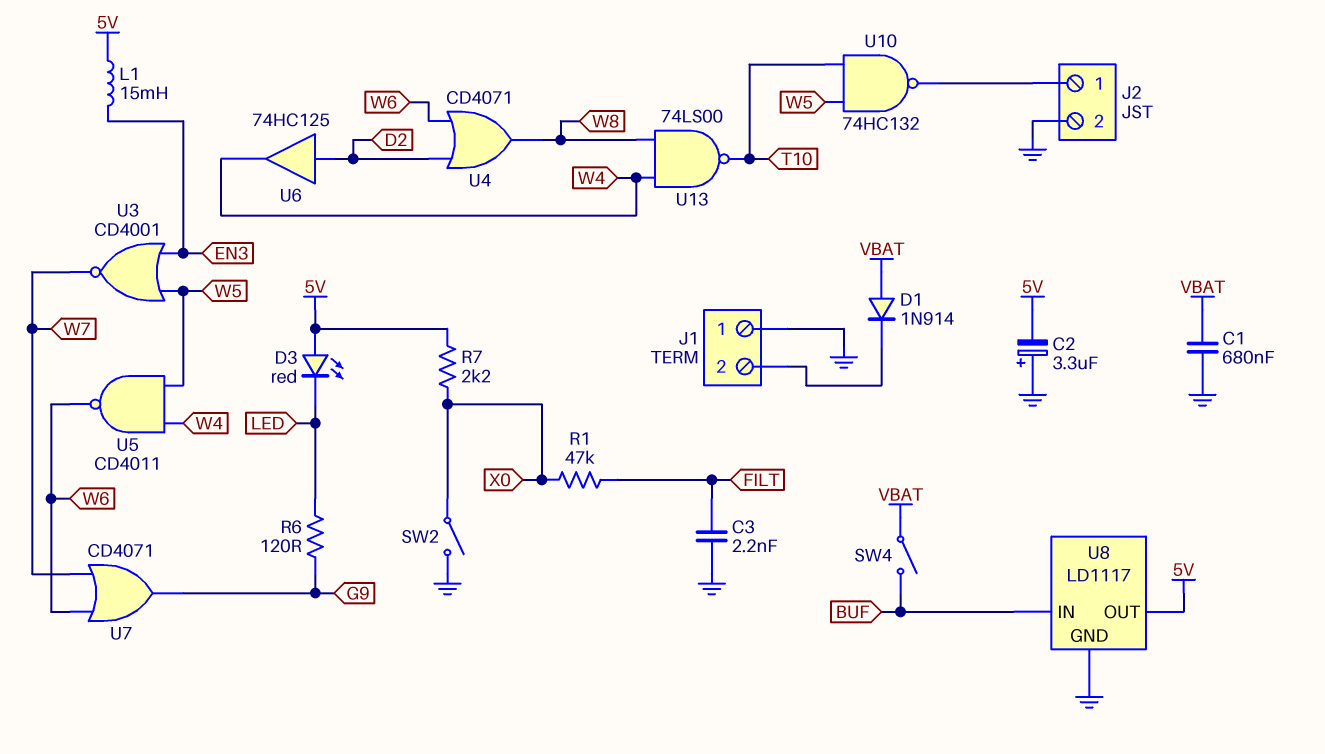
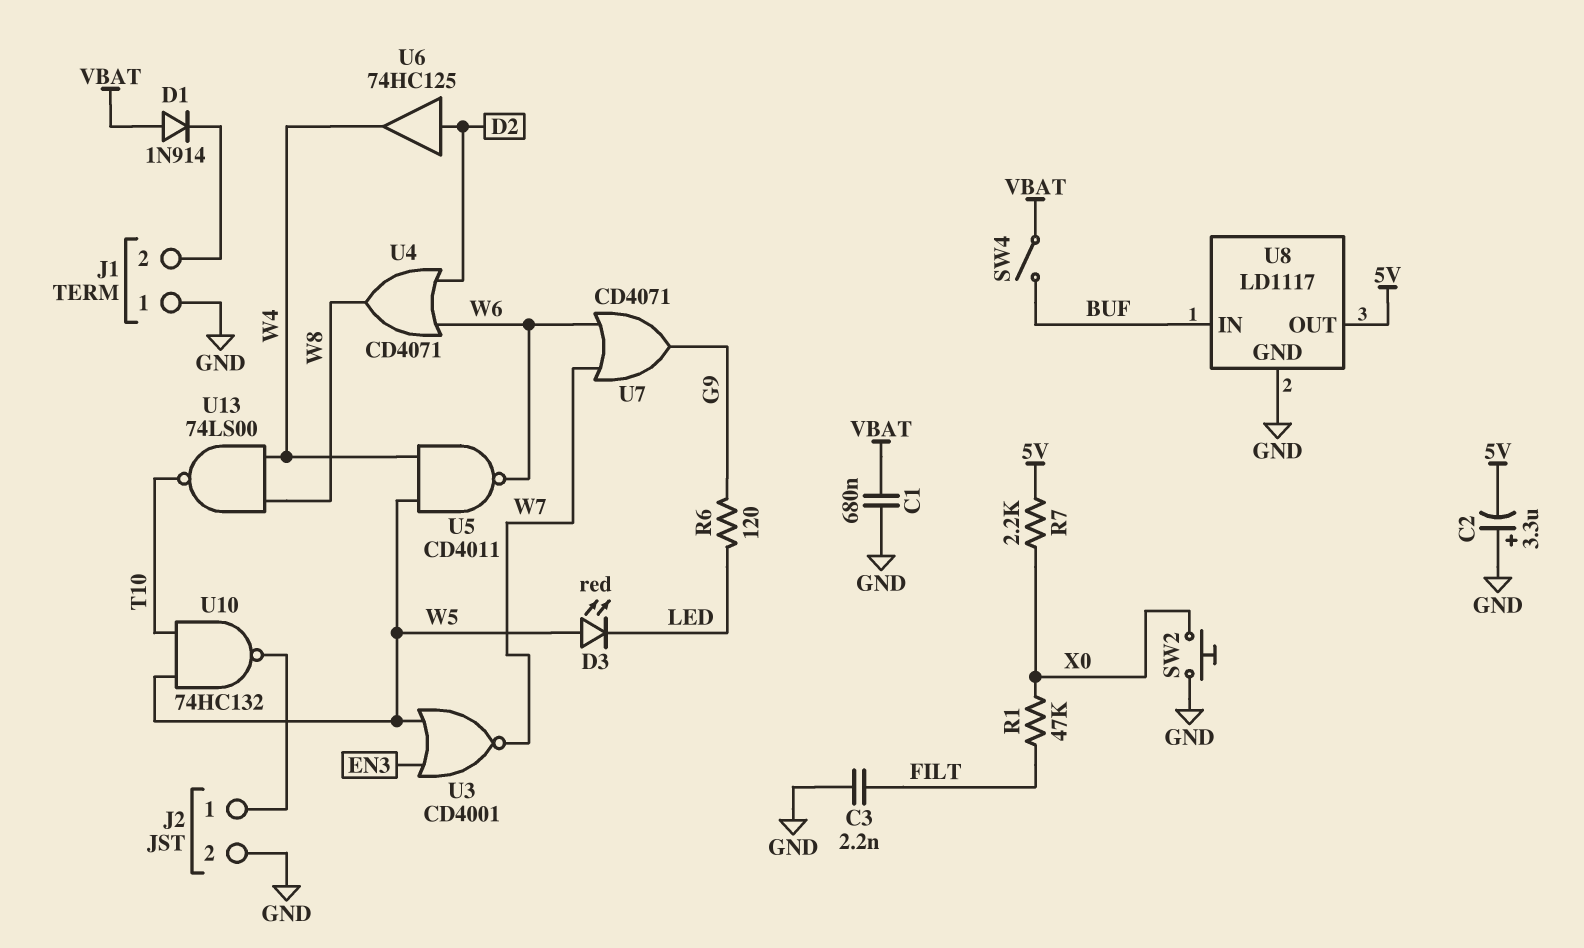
D3: LED red (A 5V, K LED) -> LED red (A W5, K LED)
L1: 15mH (5V, EN3) -> none
SW2: switch (GND, X0) -> button (GND, X0)

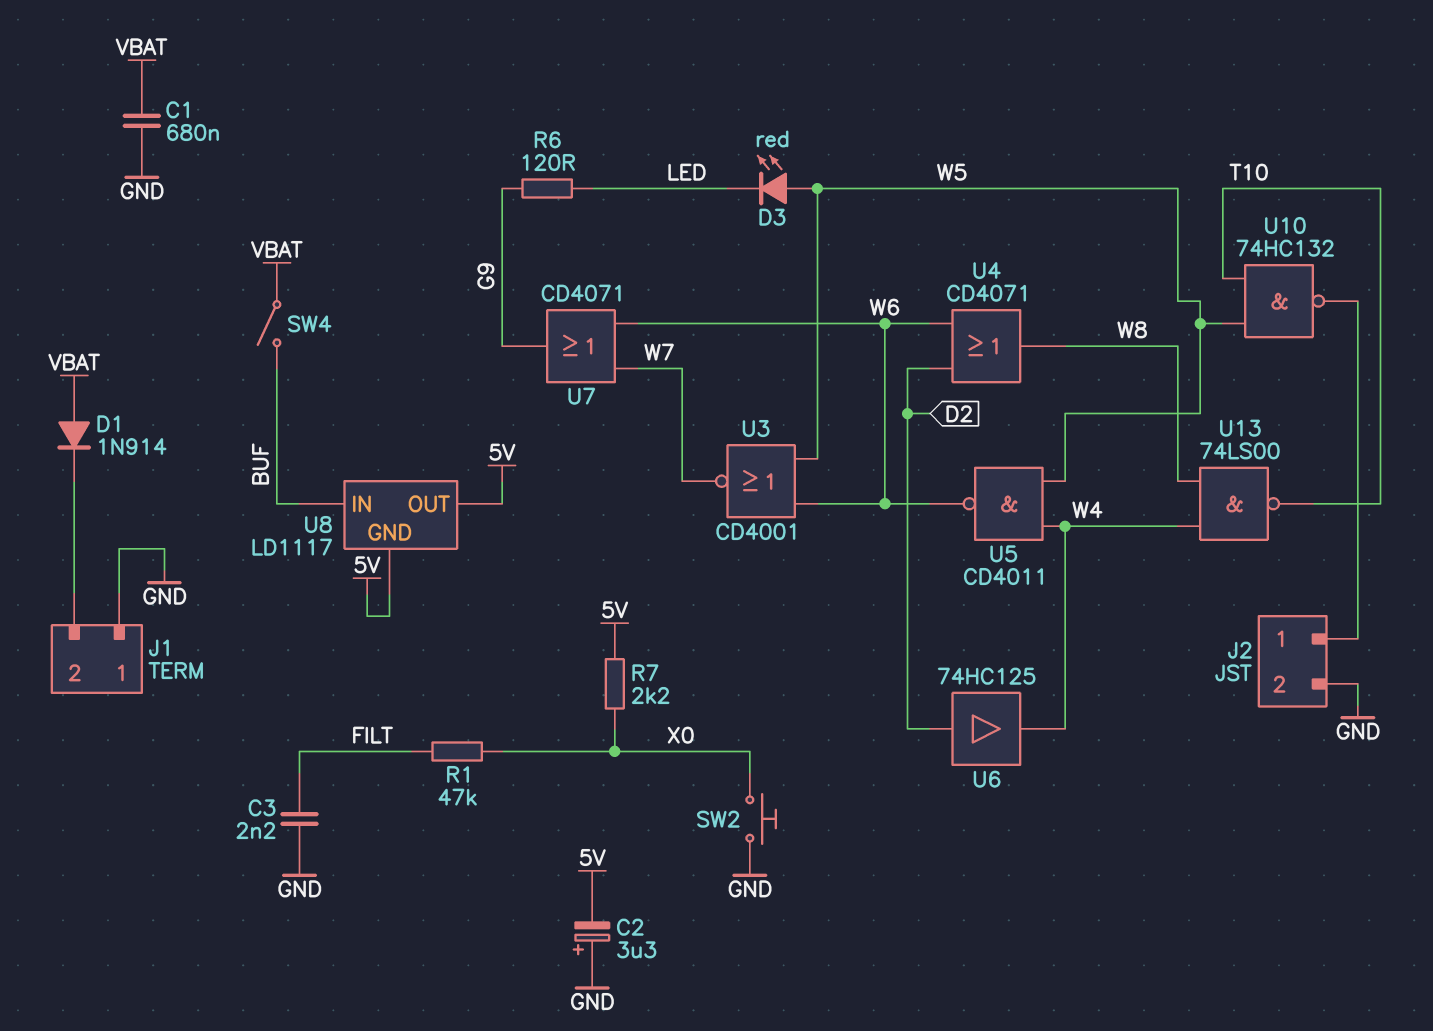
U3: NOR CD4001 (in EN3, in W5, out W7) -> NOR CD4001 (in W5, in W6, out W7)
U8 pin GND: GND -> 5V

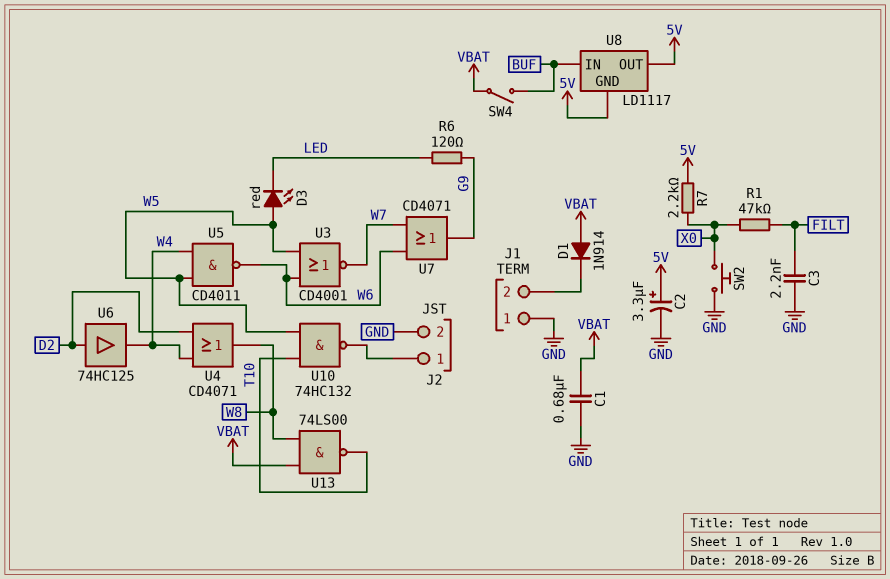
C2: 3.3uF (plus GND, minus 5V) -> 3.3uF (plus 5V, minus GND)
U4: OR CD4071 (in D2, in W6, out W8) -> OR CD4071 (in D2, in W4, out W8)
U13: NAND 74LS00 (in W4, in W8, out T10) -> NAND 74LS00 (in VBAT, in W8, out T10)

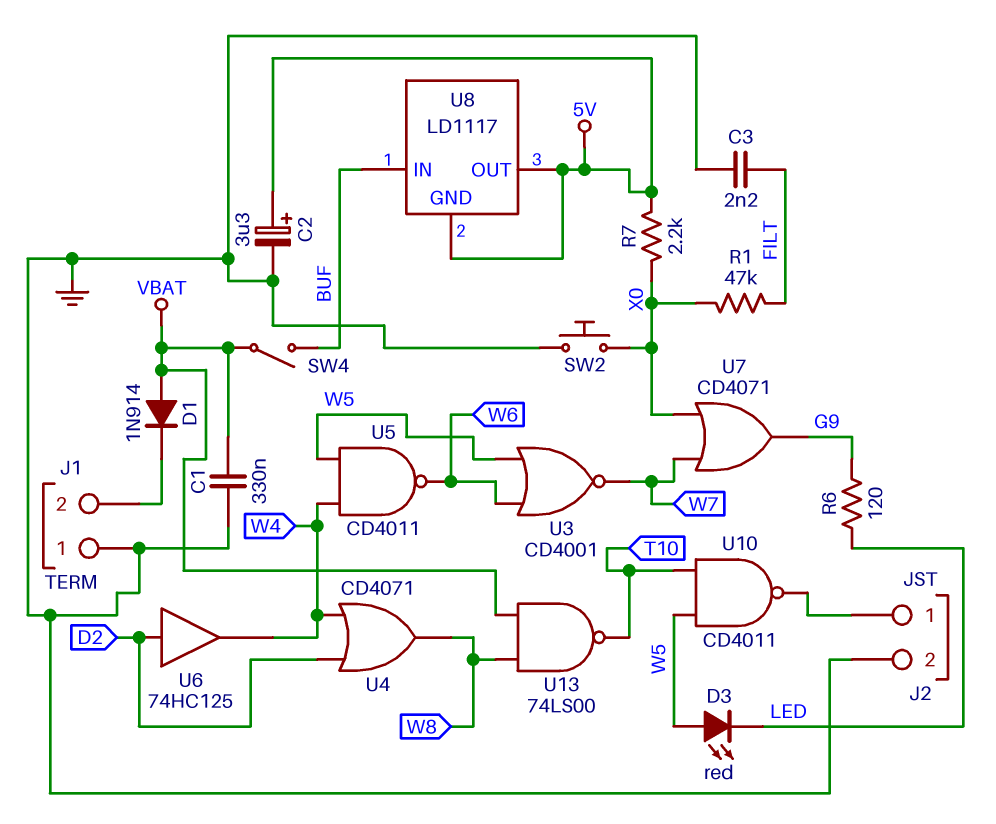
C1: 680nF (GND, VBAT) -> 330nF (GND, VBAT)
U7: OR CD4071 (in W6, in W7, out G9) -> OR CD4071 (in W7, in X0, out G9)
U10: NAND 74HC132 (in T10, in W5, out J2/1) -> NAND CD4011 (in T10, in W5, out J2/1)

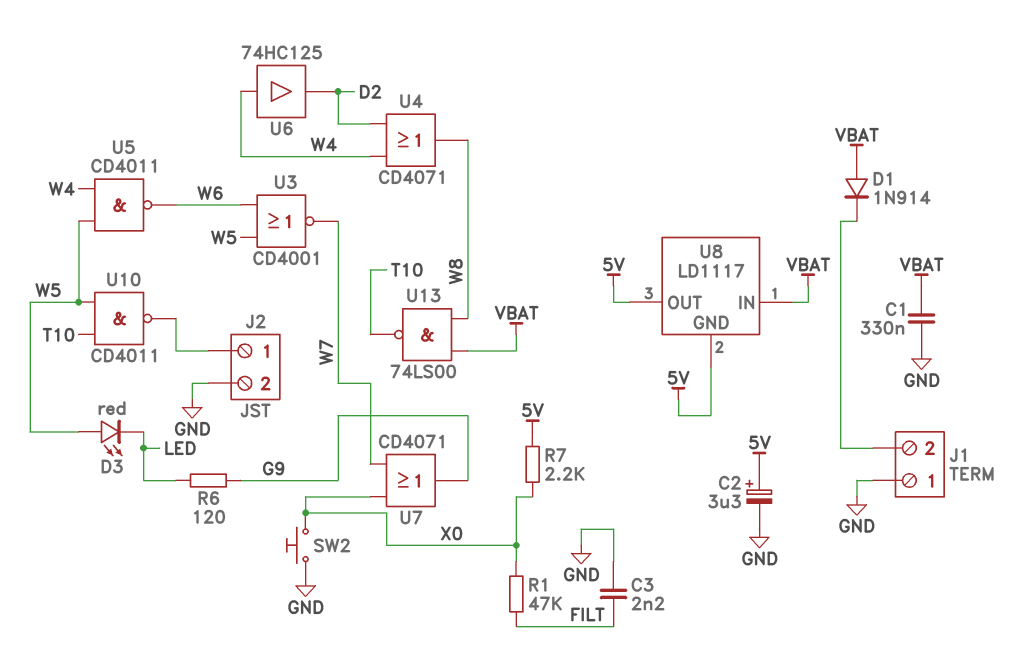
SW4: switch (BUF, VBAT) -> none
U6: buffer 74HC125 (in D2, out W4) -> buffer 74HC125 (in W4, out D2)
U8 pin IN: BUF -> VBAT

